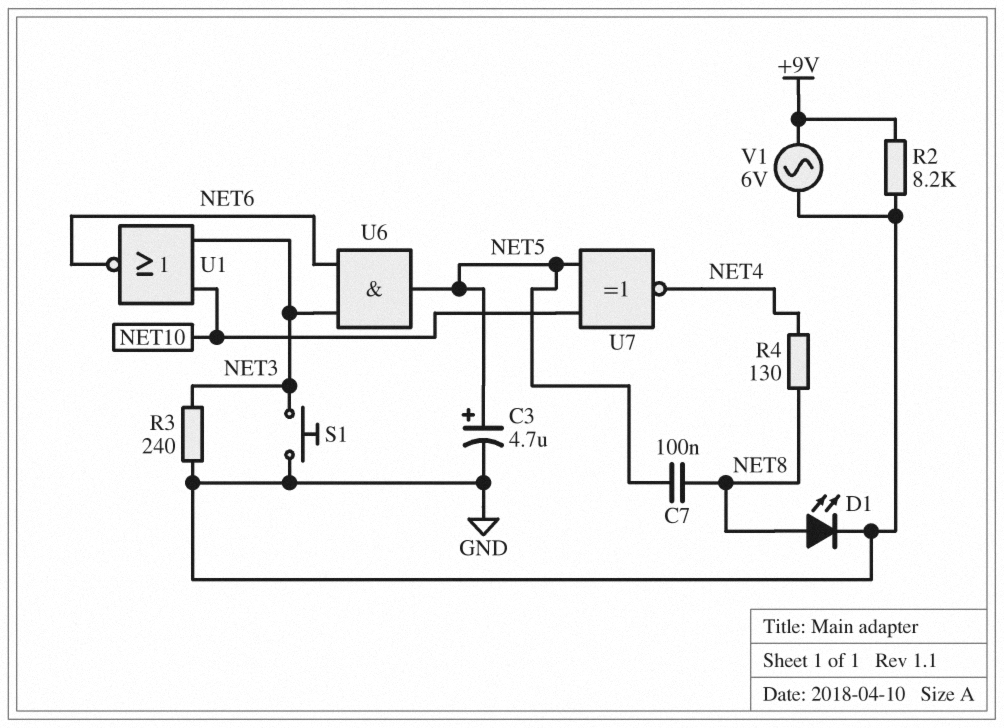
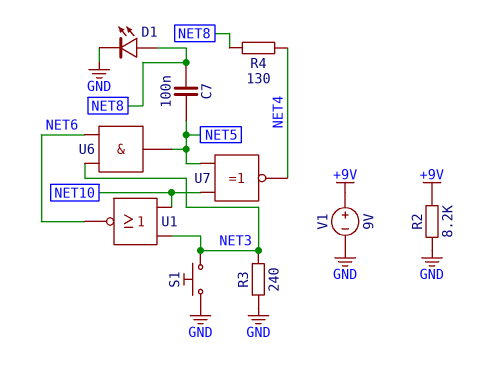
C3: 4.7uF (plus NET5, minus GND) -> none
V1: AC 6V (+9V, GND) -> 9V (plus +9V, minus GND)

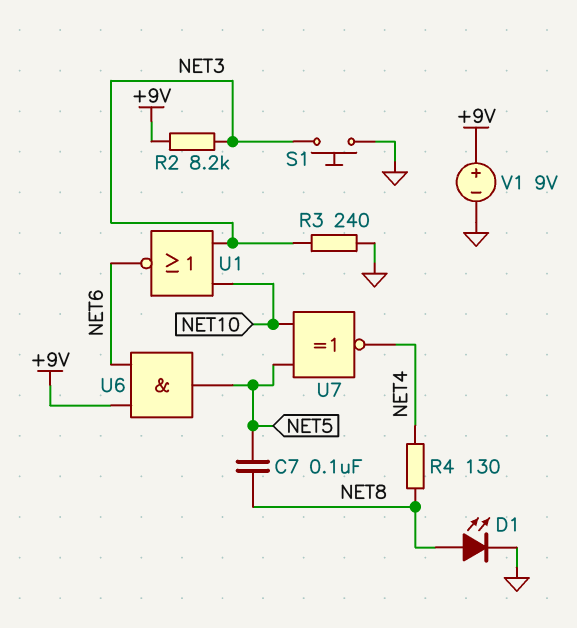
R2: 8.2k (+9V, GND) -> 8.2k (+9V, NET3)
U6: AND (in NET3, in NET6, out NET5) -> AND (in +9V, in NET6, out NET5)

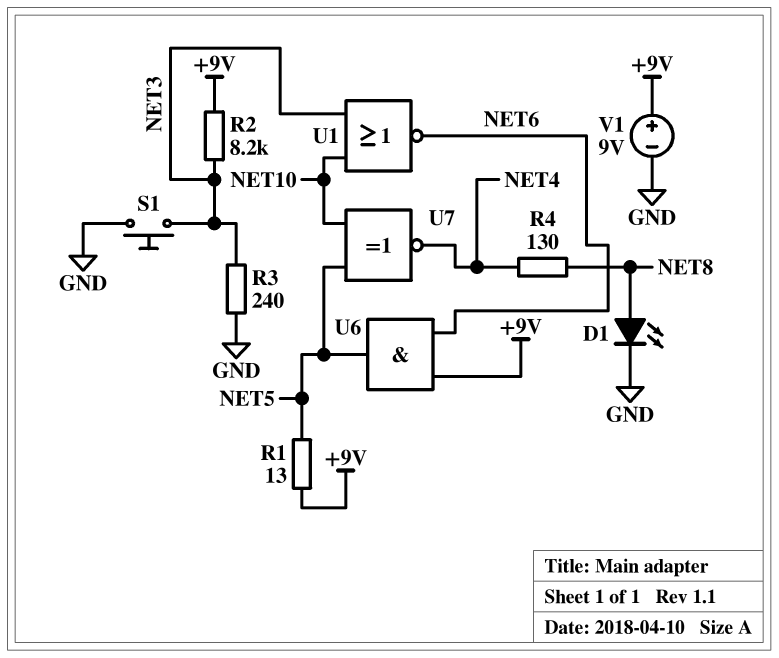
C7: 100nF (NET5, NET8) -> none
R1: none -> 13 (+9V, NET5)

